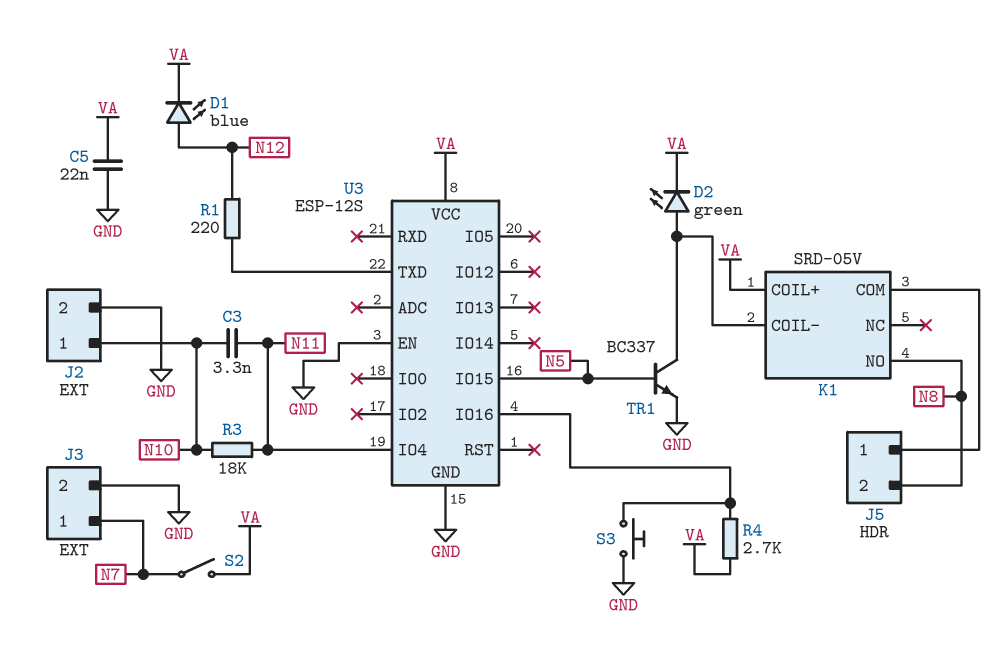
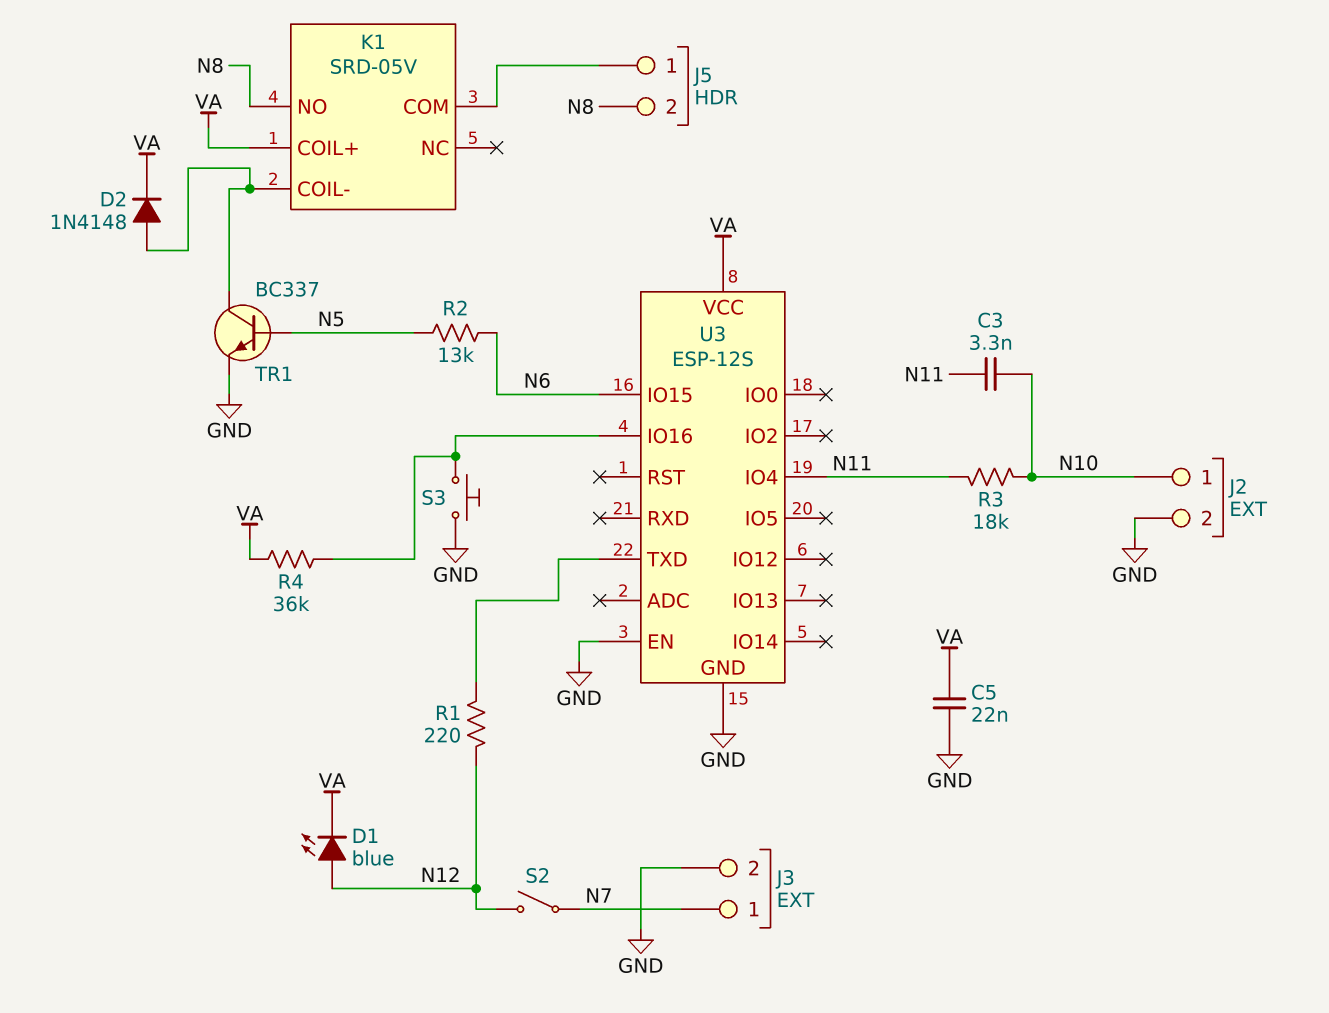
D2: LED green (A K1/COIL-, K VA) -> diode 1N4148 (A K1/COIL-, K VA)
R2: none -> 13k (N5, N6)
R4: 2.7k (U3/IO16, VA) -> 36k (U3/IO16, VA)
S2: switch (N7, VA) -> switch (N7, N12)
U3 pin IO15: N5 -> N6

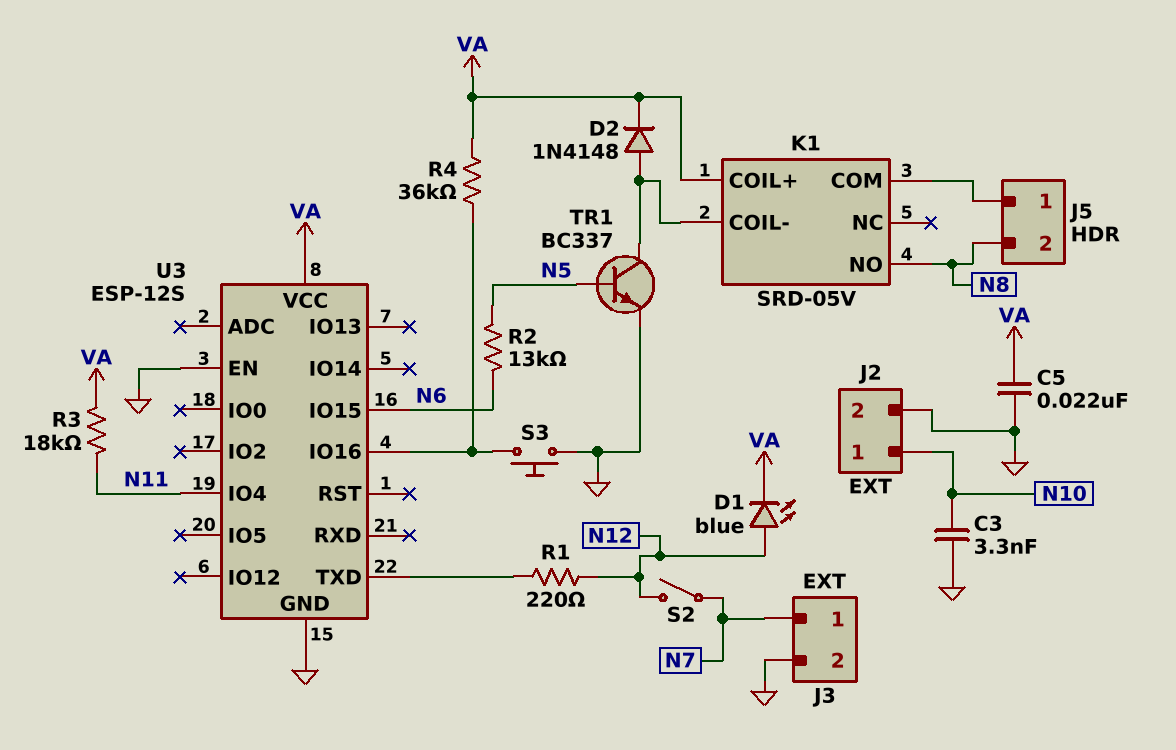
C3: 3.3nF (N10, N11) -> 3.3nF (GND, N10)
R3: 18k (N10, N11) -> 18k (N11, VA)

